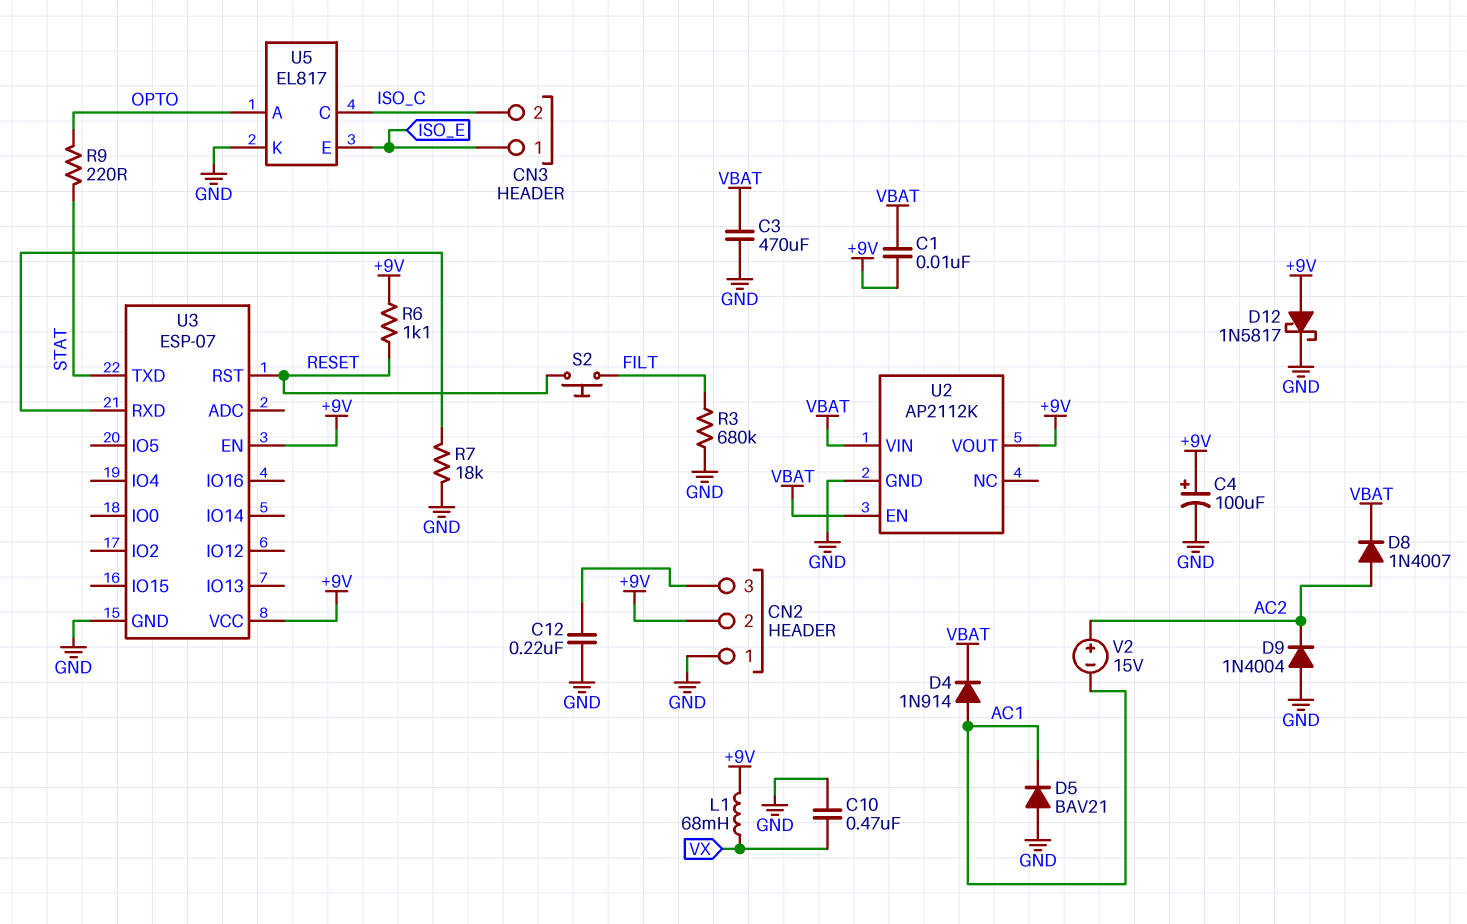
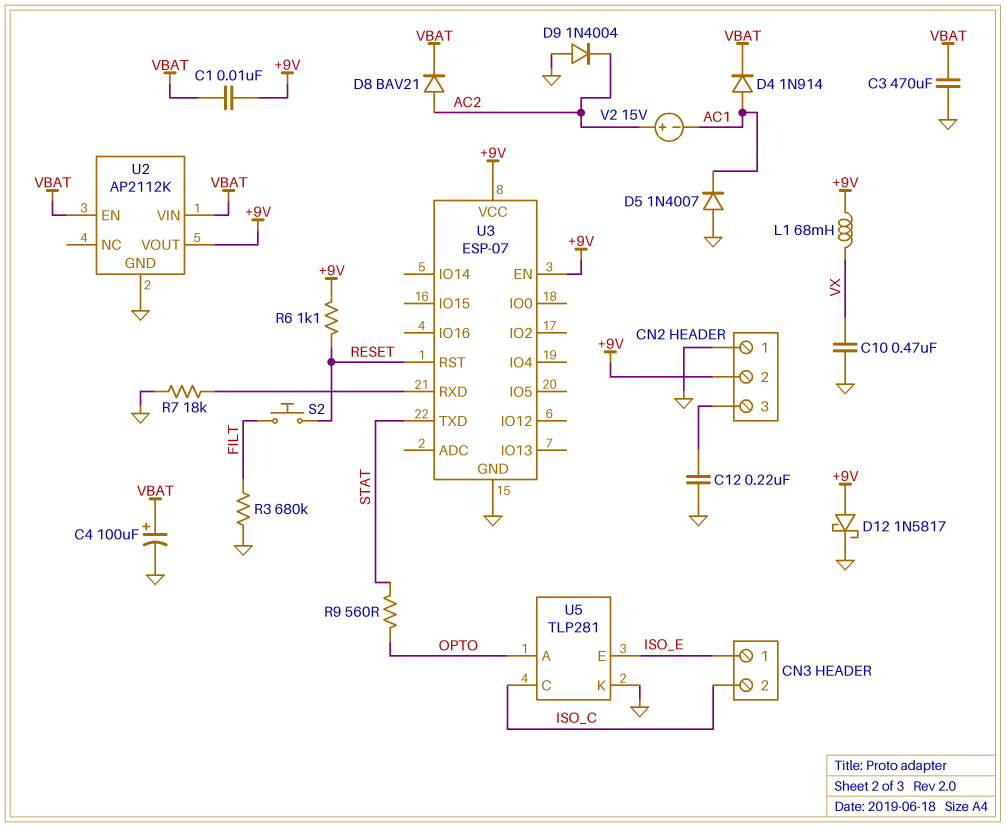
C4: 100uF (plus +9V, minus GND) -> 100uF (plus VBAT, minus GND)
D5: diode BAV21 (A GND, K AC1) -> diode 1N4007 (A GND, K AC1)
D8: diode 1N4007 (A AC2, K VBAT) -> diode BAV21 (A AC2, K VBAT)
R9: 220 (OPTO, STAT) -> 560 (OPTO, STAT)
U5: EL817 -> TLP281

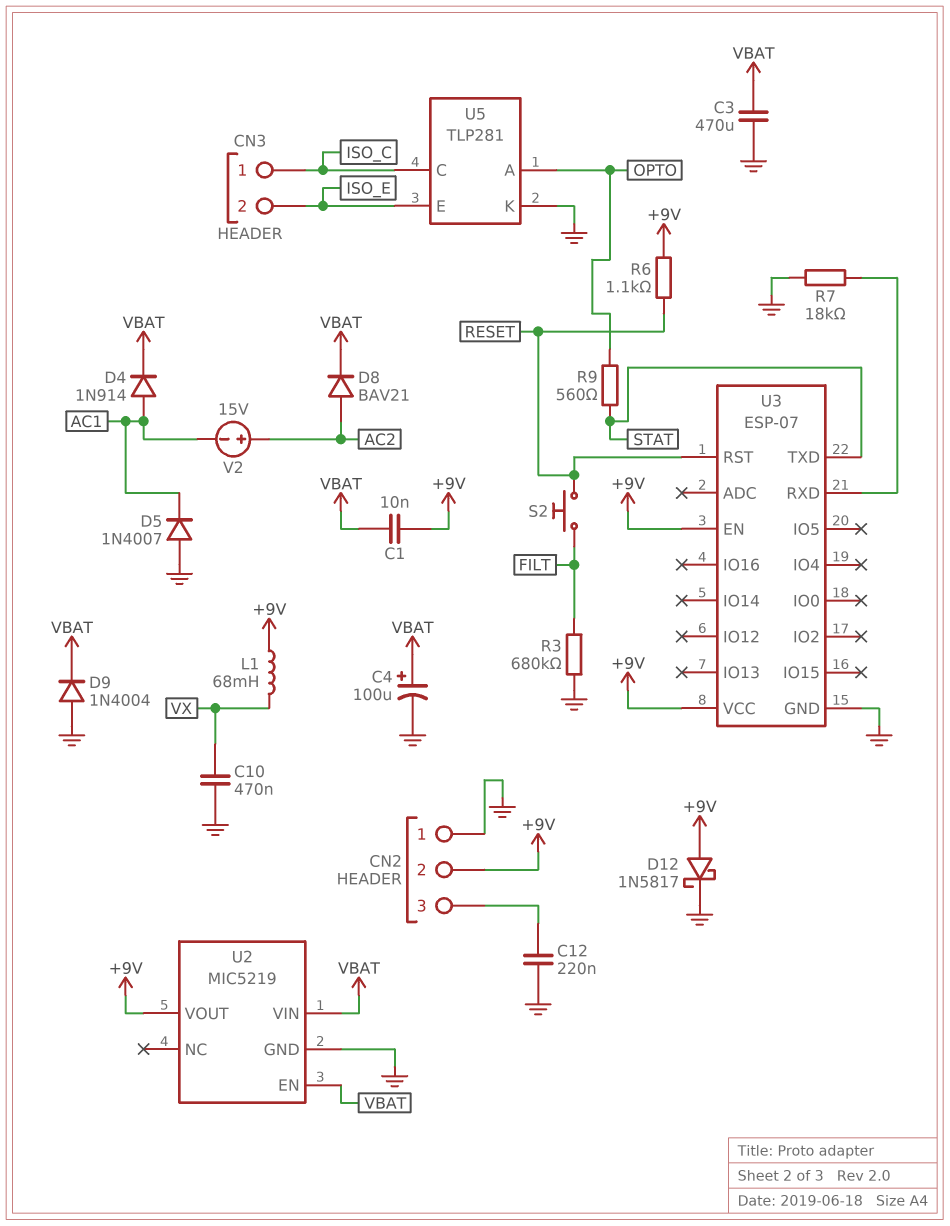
CN3 pin 1: ISO_E -> ISO_C
CN3 pin 2: ISO_C -> ISO_E
D9: diode 1N4004 (A GND, K AC2) -> diode 1N4004 (A GND, K VBAT)
U2: AP2112K -> MIC5219

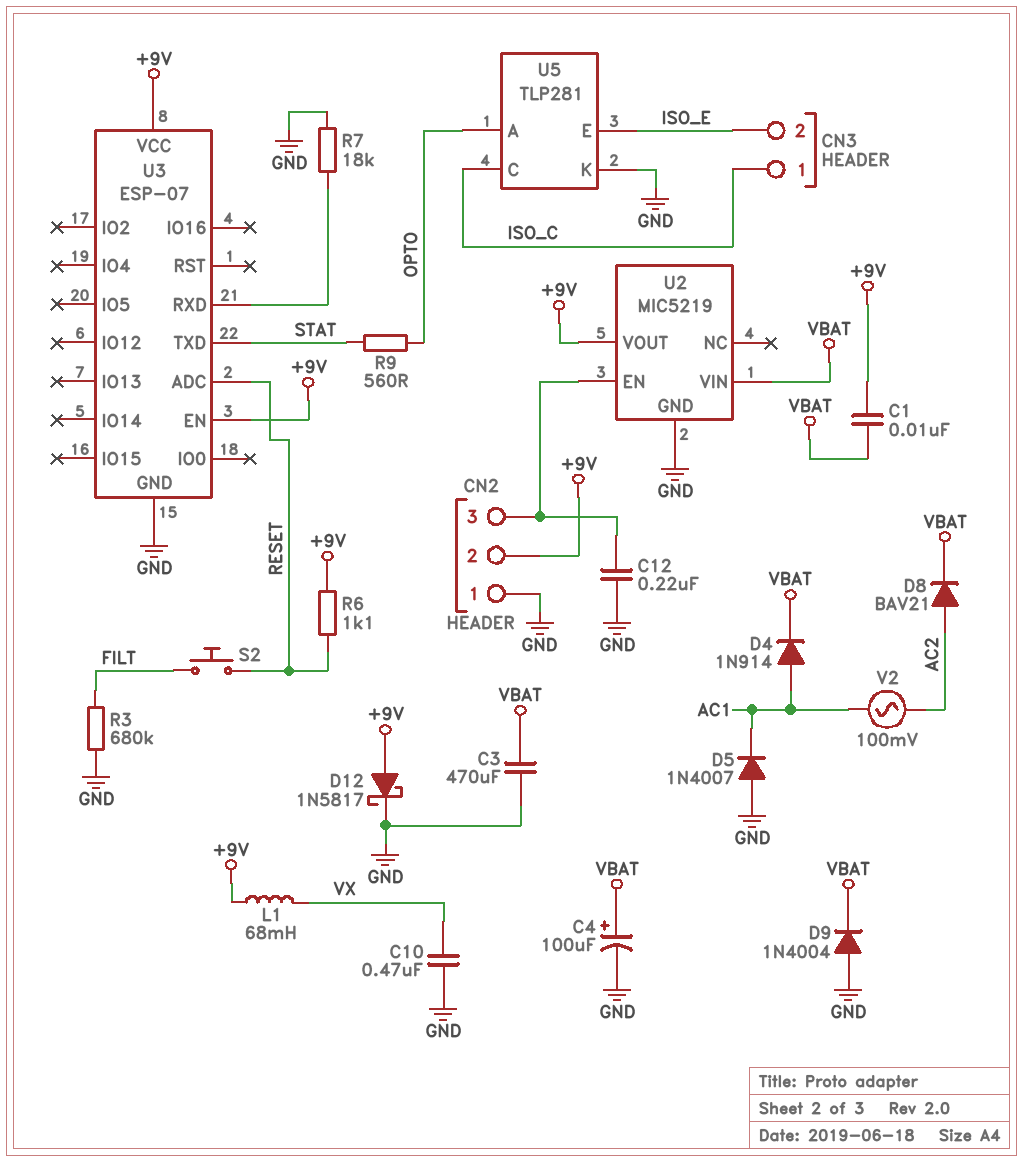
U2 pin EN: VBAT -> CN2/3
U3 pin ADC: none -> RESET
U3 pin RST: RESET -> none
V2: 15V (plus AC2, minus AC1) -> AC 100mV (AC1, AC2)

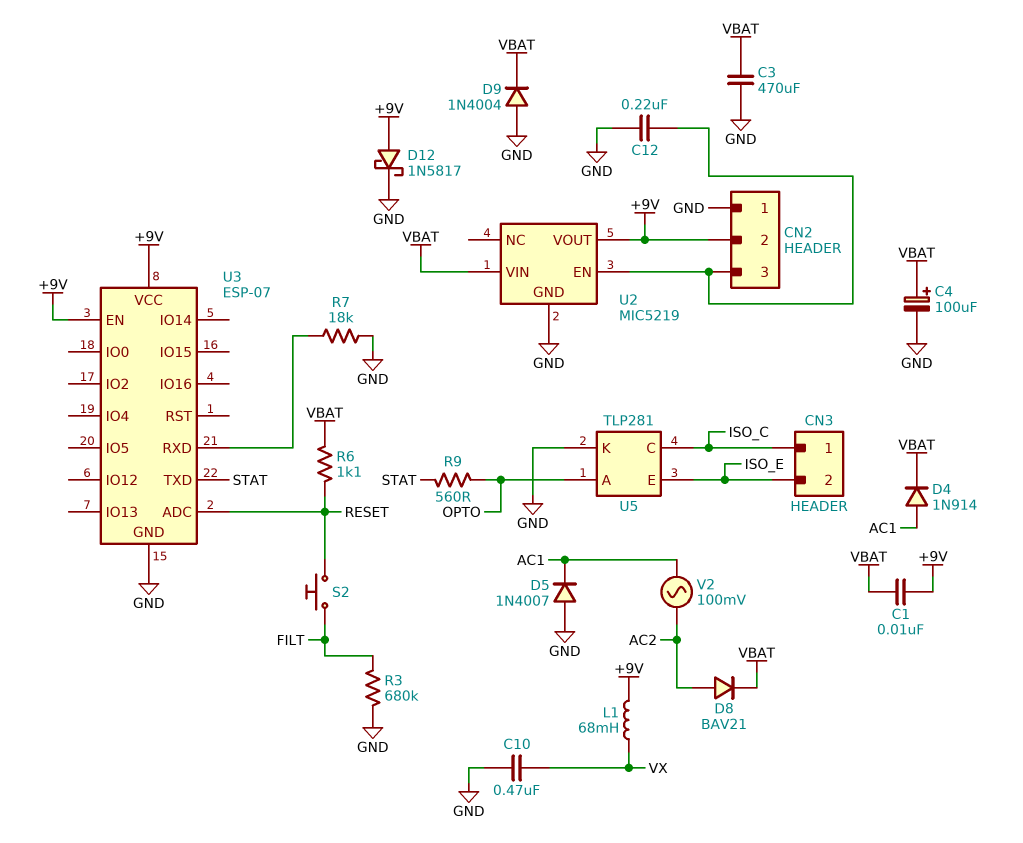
R6: 1.1k (+9V, RESET) -> 1.1k (RESET, VBAT)

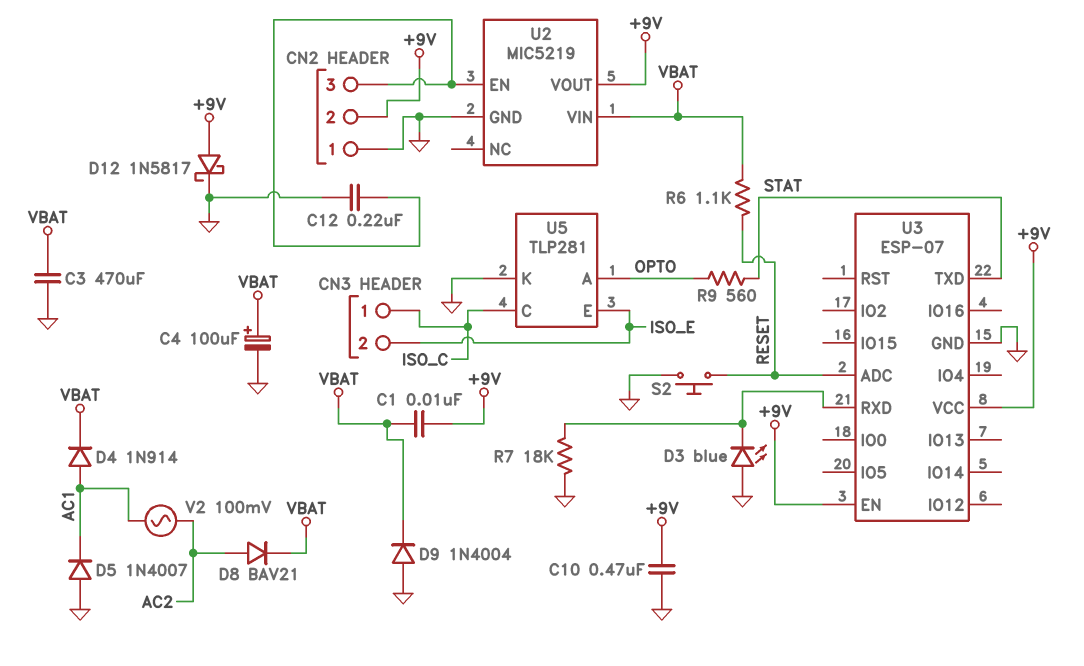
C10: 470nF (GND, VX) -> 470nF (+9V, GND)
D3: none -> LED blue (A GND, K U3/RXD)
L1: 68mH (+9V, VX) -> none
R3: 680k (FILT, GND) -> none
S2: button (FILT, RESET) -> button (GND, RESET)

